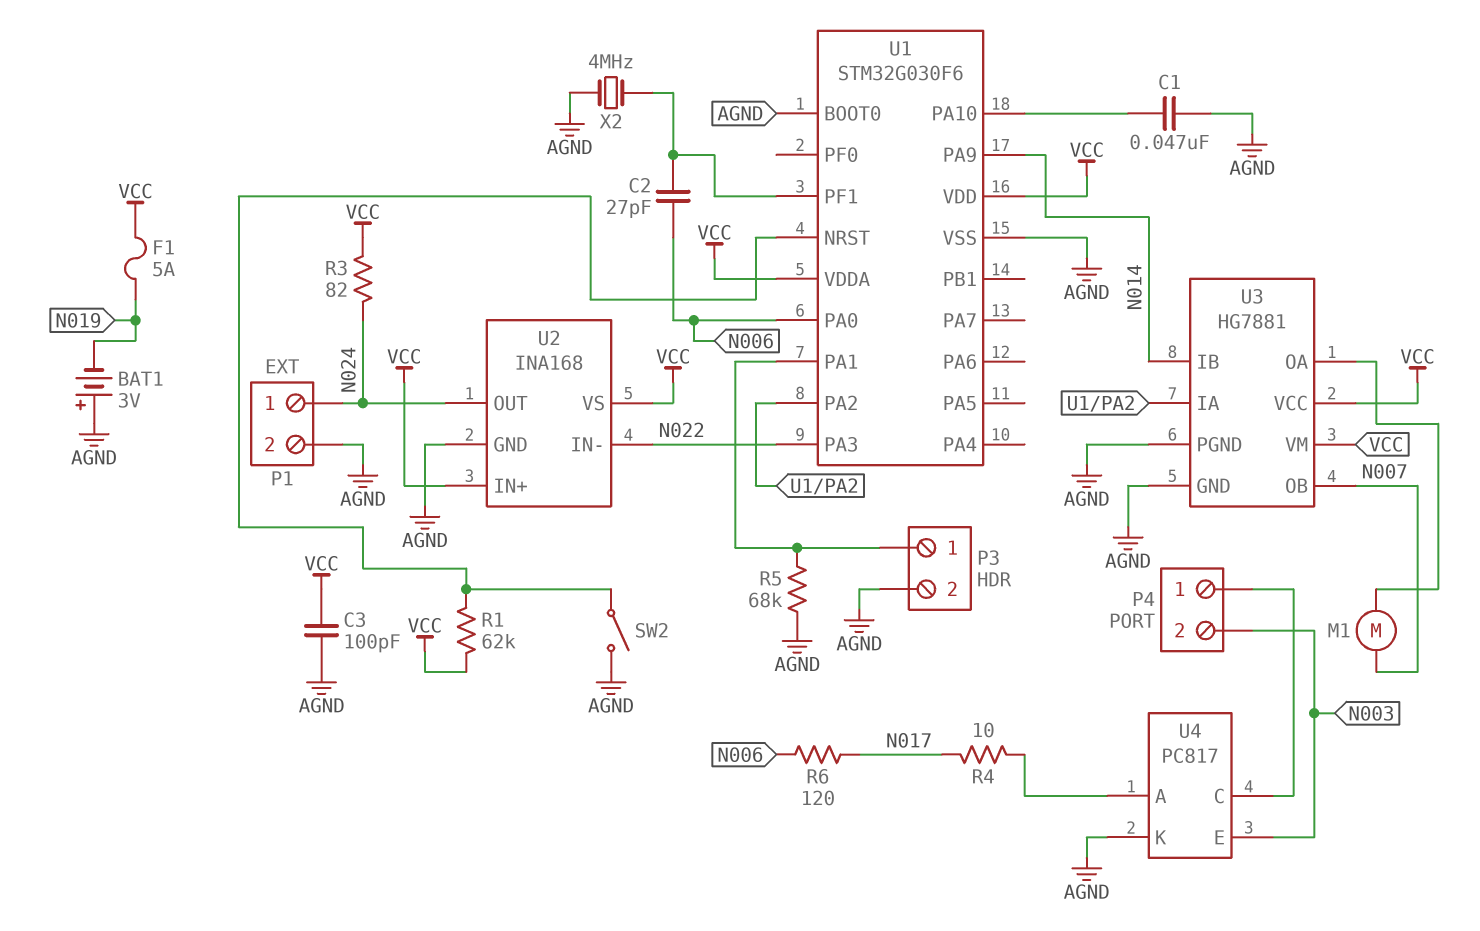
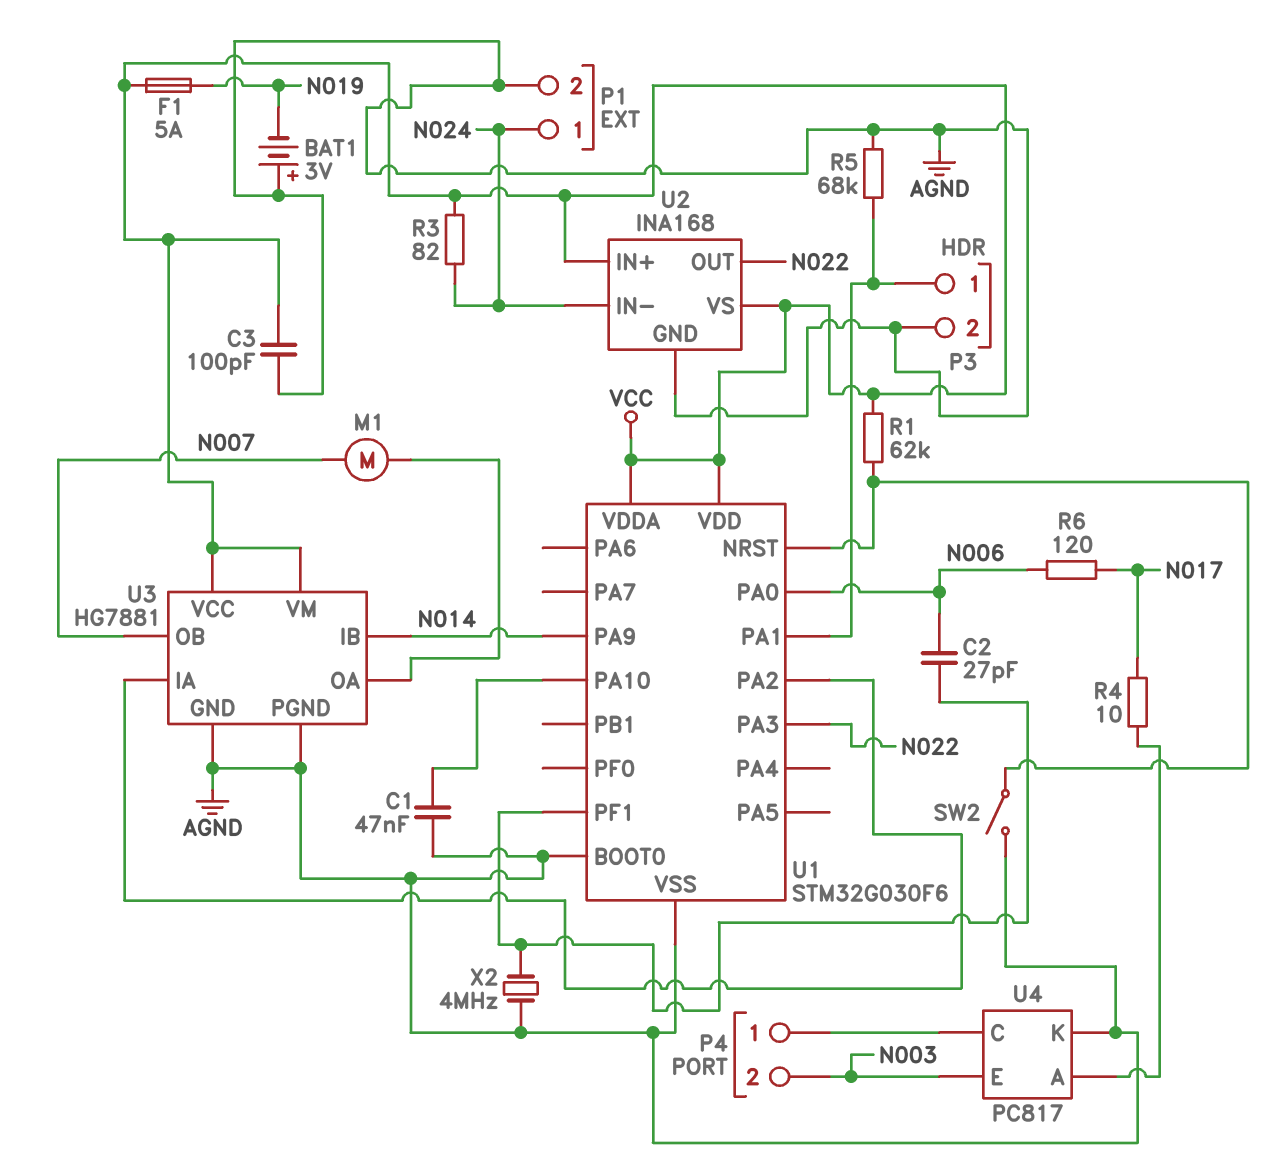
U2 pin IN-: N022 -> N024
U2 pin OUT: N024 -> N022

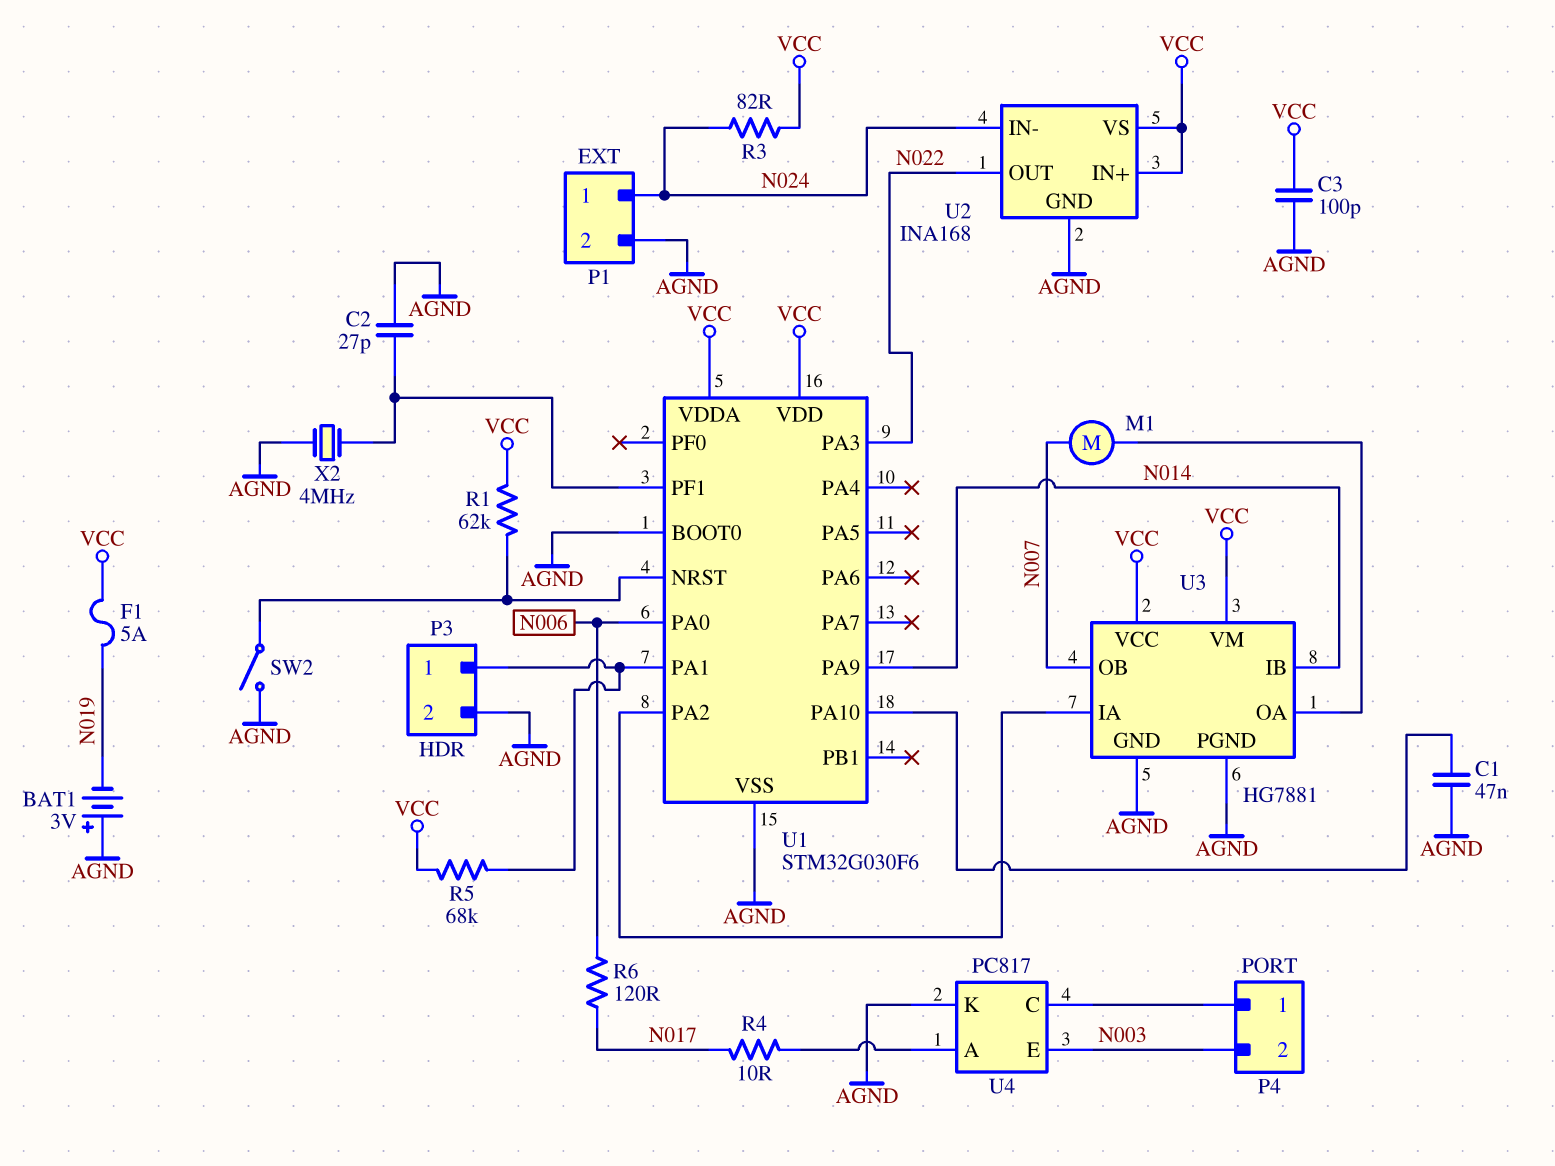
C2: 27pF (N006, U1/PF1) -> 27pF (AGND, U1/PF1)
R5: 68k (AGND, P3/1) -> 68k (P3/1, VCC)

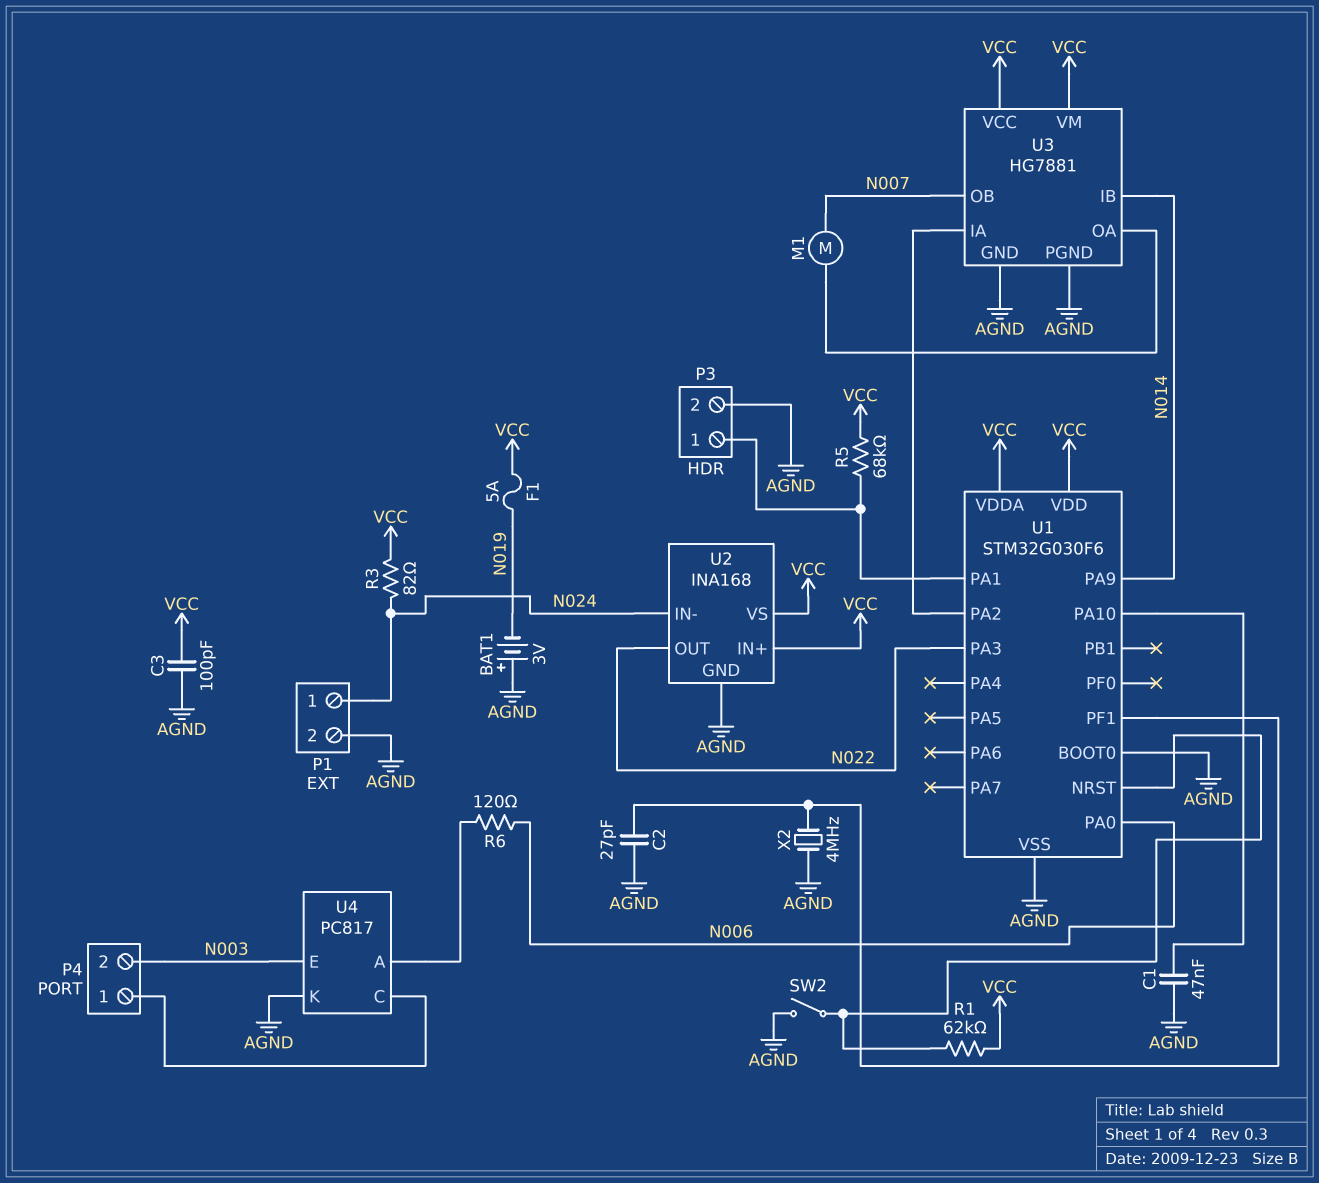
R4: 10 (N017, U4/A) -> none
R6: 120 (N006, N017) -> 120 (N006, U4/A)

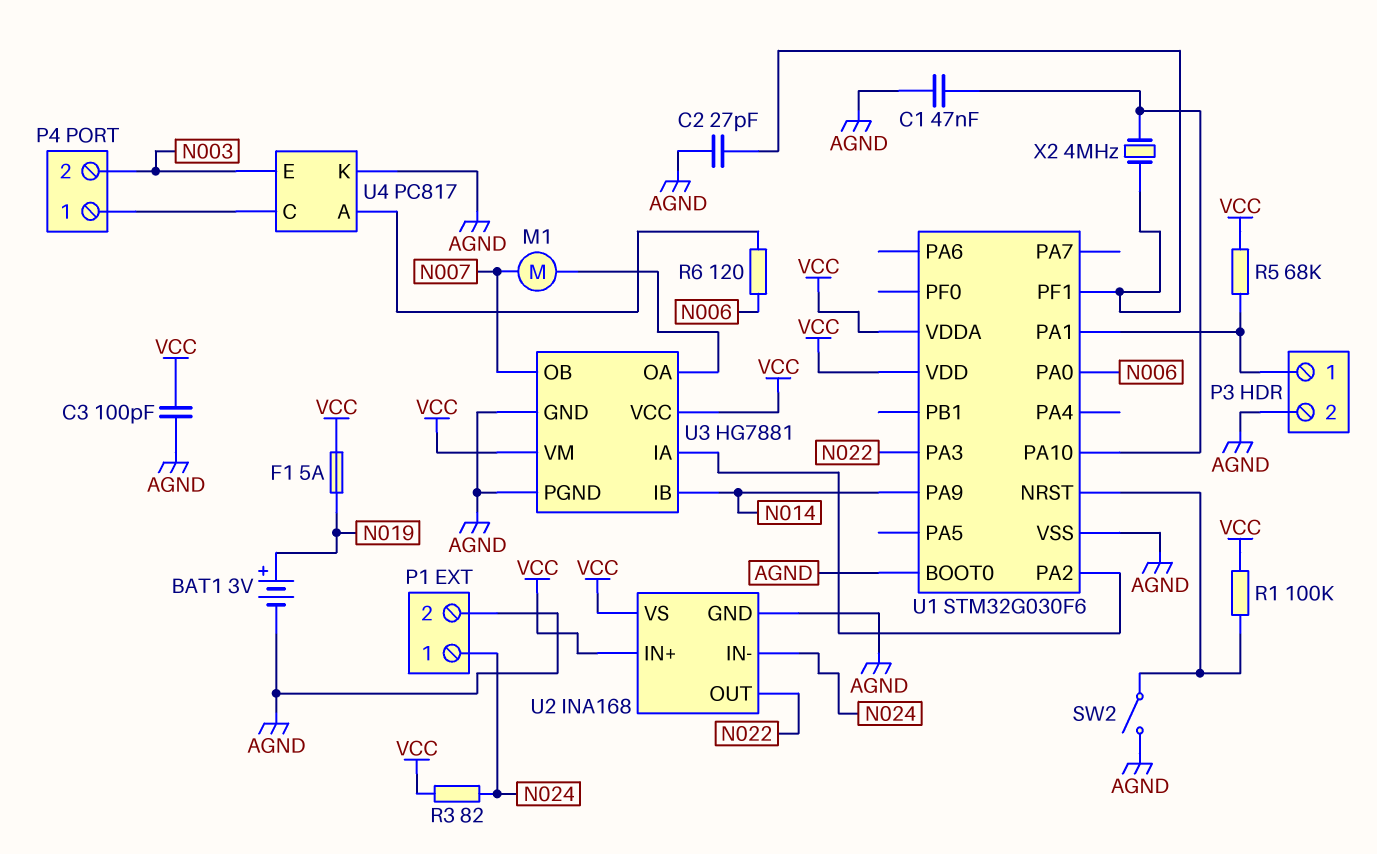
BAT1: 3V (plus AGND, minus N019) -> 3V (plus N019, minus AGND)
R1: 62k (U1/NRST, VCC) -> 100k (U1/NRST, VCC)
X2: 4MHz (AGND, U1/PF1) -> 4MHz (U1/PA10, U1/PF1)

